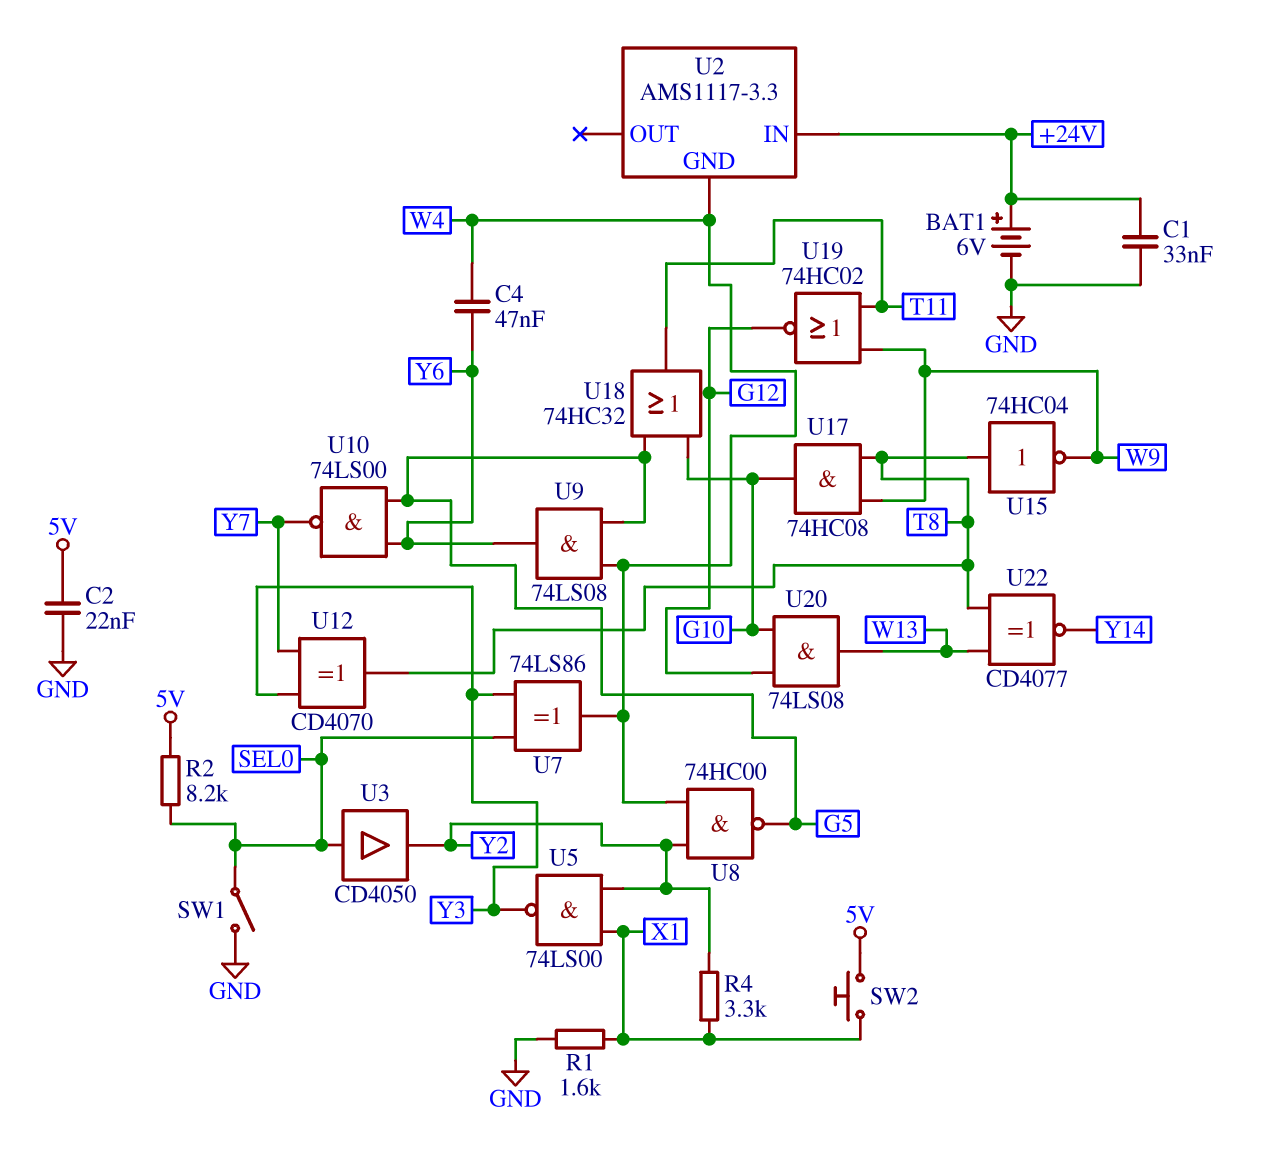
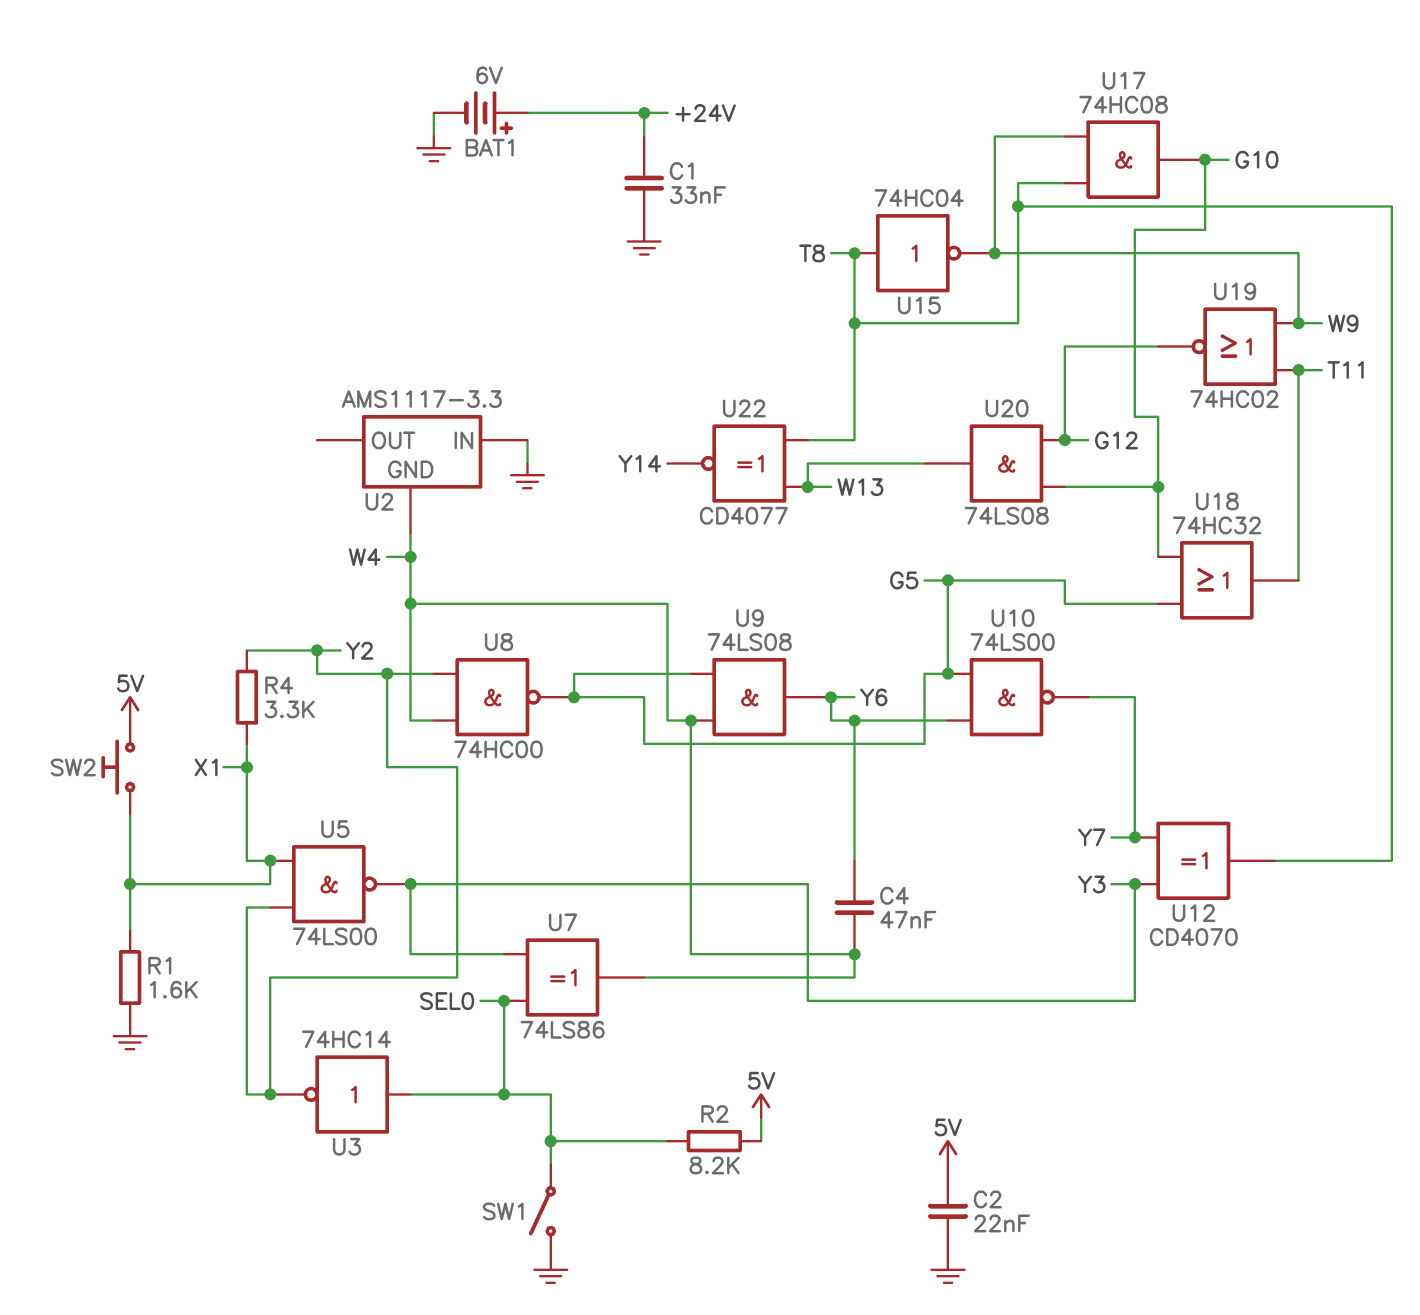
U2 pin IN: +24V -> GND
U3: buffer CD4050 (in SEL0, out Y2) -> NOT 74HC14 (in SEL0, out Y2)

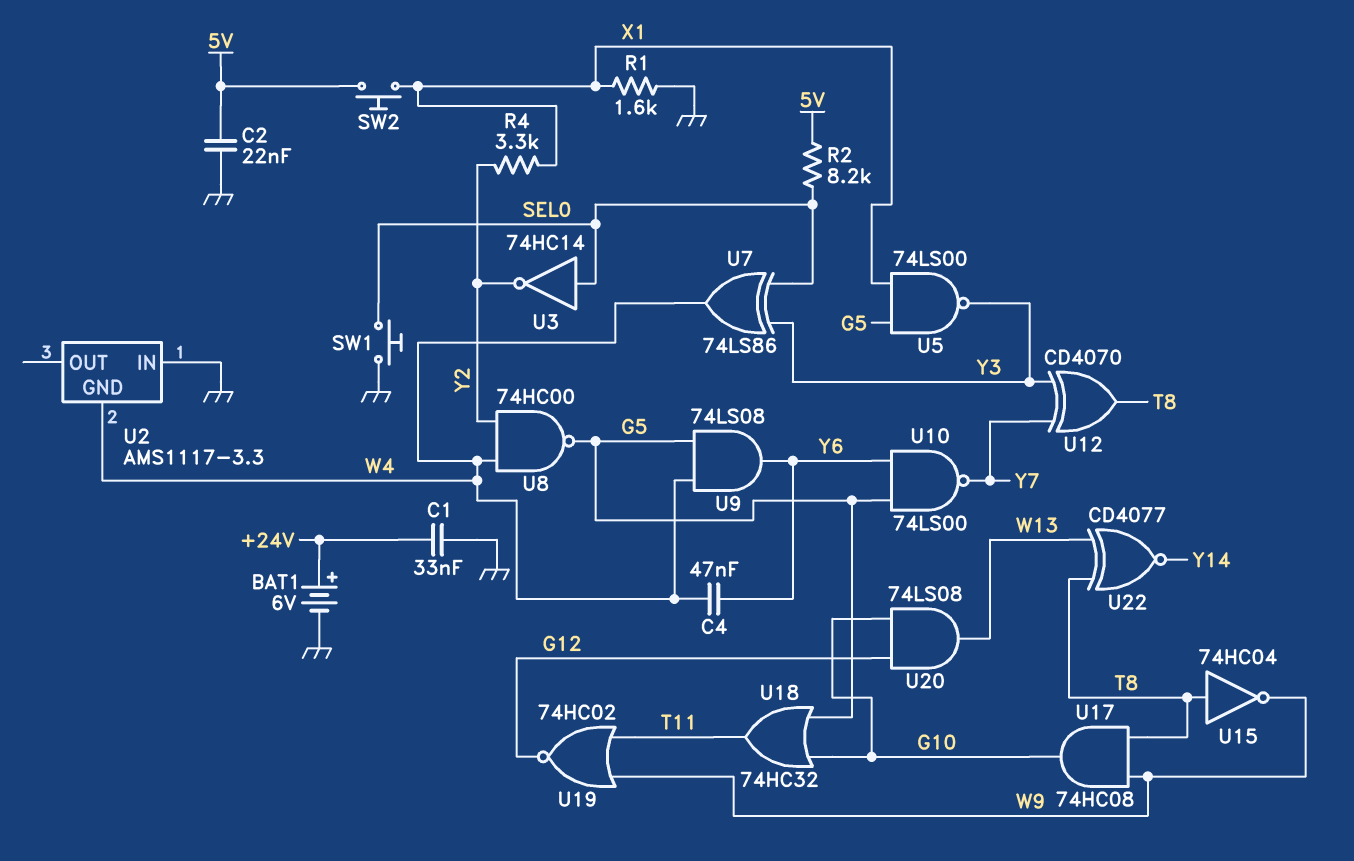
SW1: switch (GND, SEL0) -> button (GND, SEL0)
U5: NAND 74LS00 (in X1, in Y2, out Y3) -> NAND 74LS00 (in G5, in X1, out Y3)

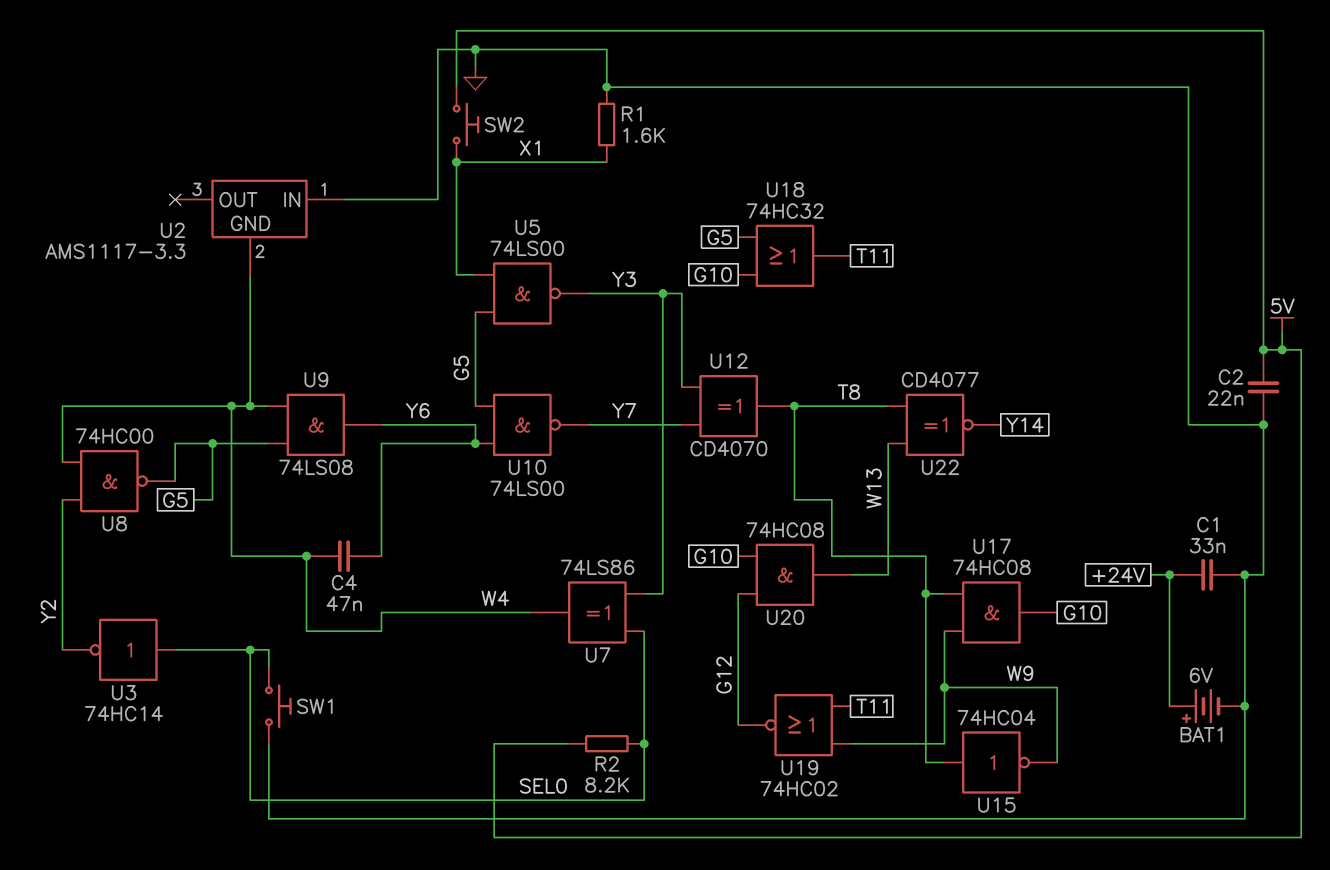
R4: 3.3k (X1, Y2) -> none
U20: AND 74LS08 (in G10, in G12, out W13) -> AND 74HC08 (in G10, in G12, out W13)

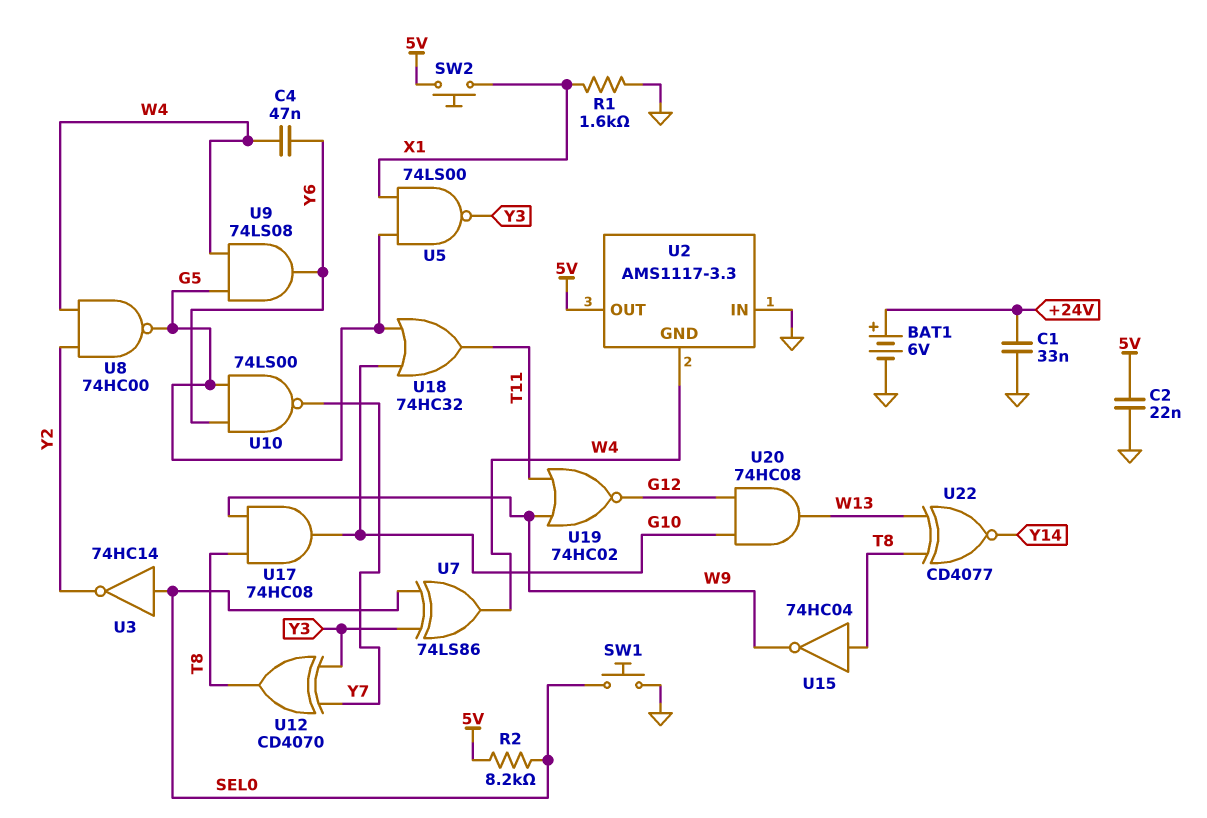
U2 pin OUT: none -> 5V

